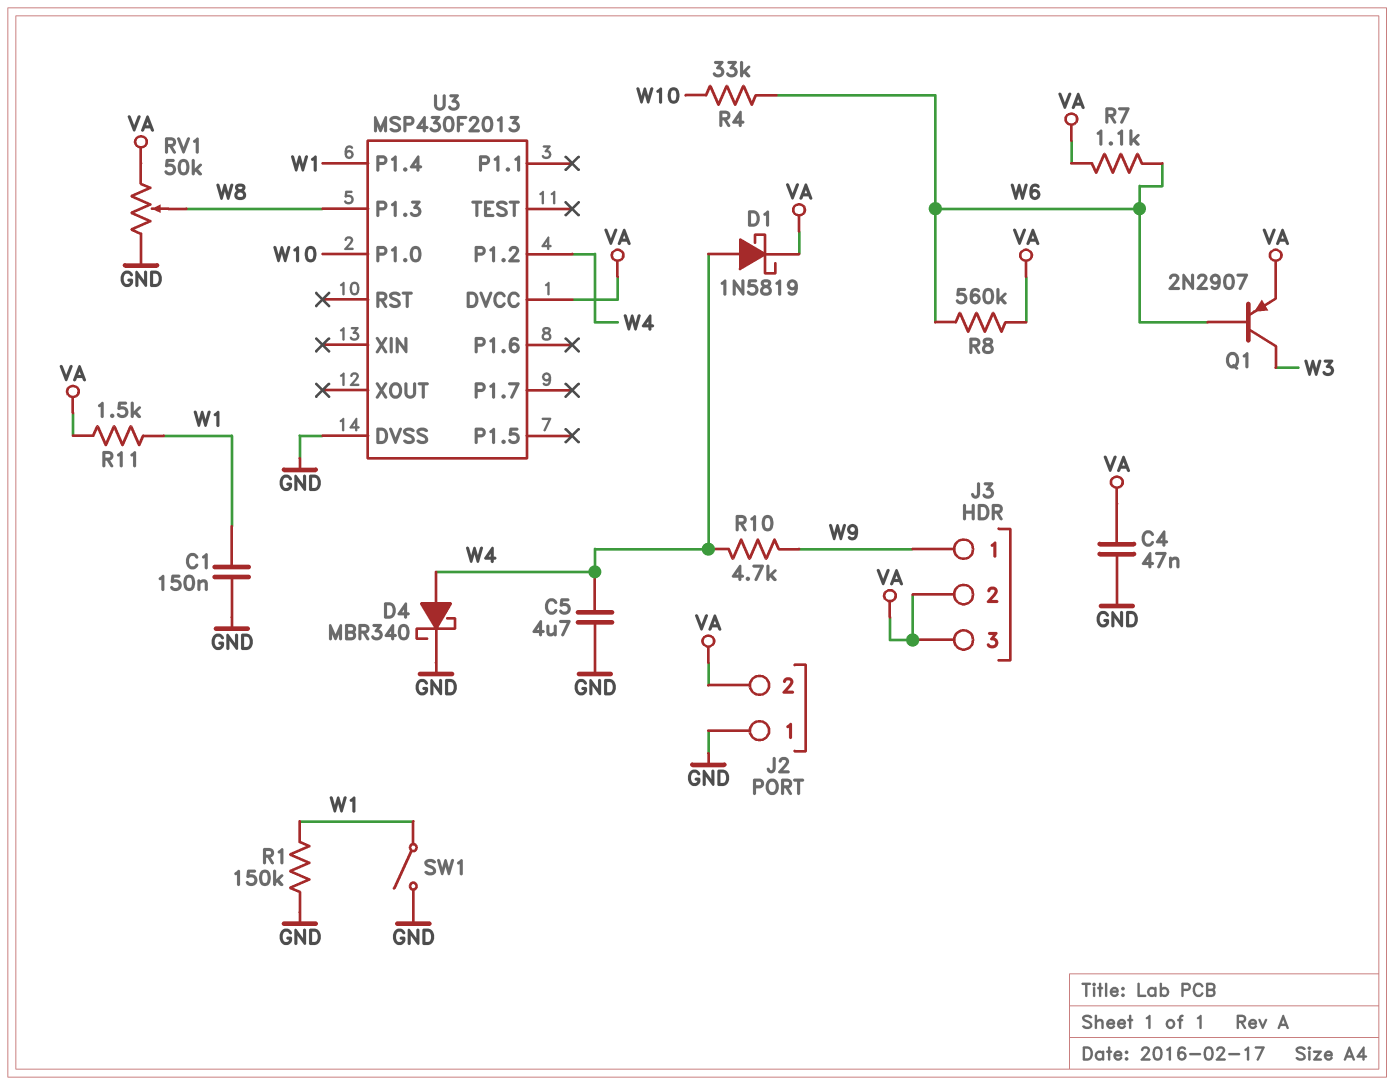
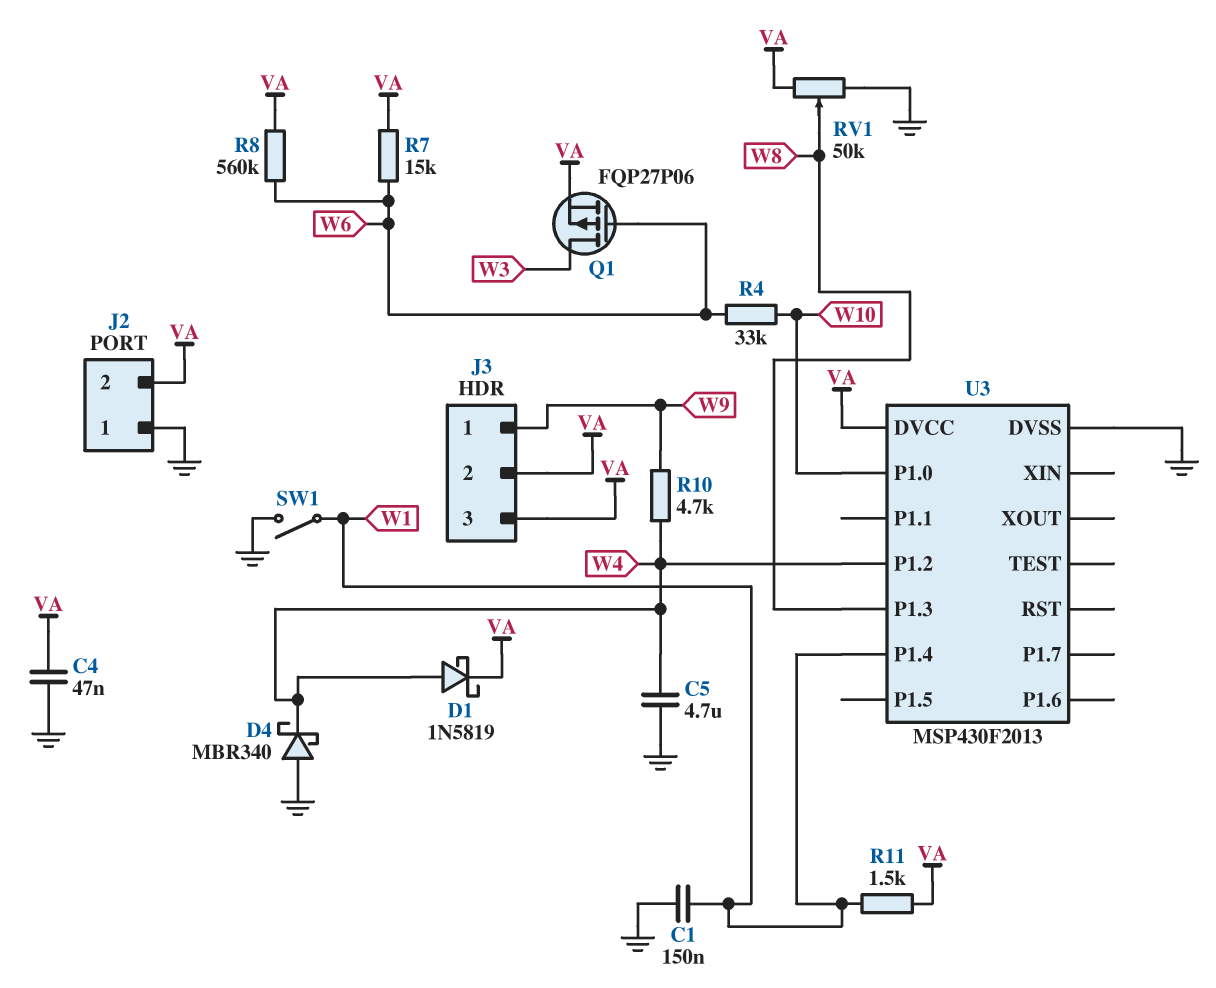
D4: schottky MBR340 (A W4, K GND) -> schottky MBR340 (A GND, K W4)
Q1: PNP 2N2907 (B W6, C W3, E VA) -> PMOS FQP27P06 (G W6, D W3, S VA)
R1: 150k (GND, W1) -> none
R7: 1.1k (VA, W6) -> 15k (VA, W6)

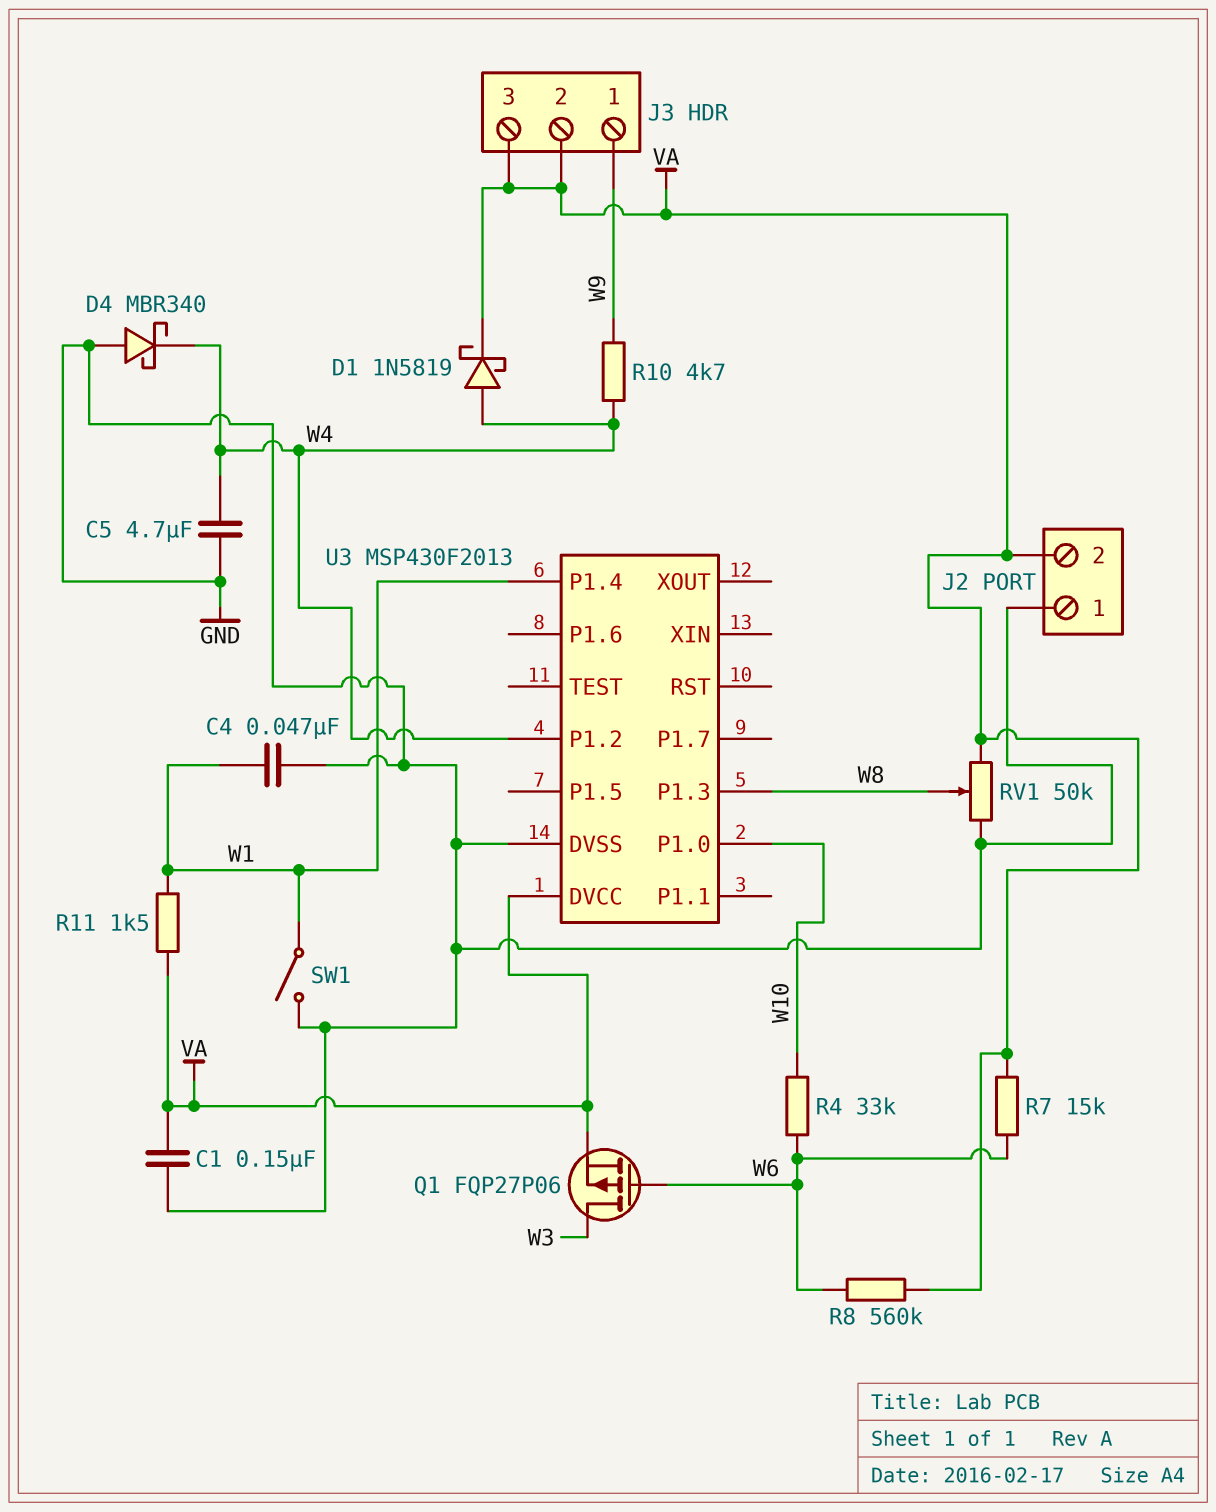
C1: 150nF (GND, W1) -> 150nF (GND, VA)
C4: 47nF (GND, VA) -> 47nF (GND, W1)

